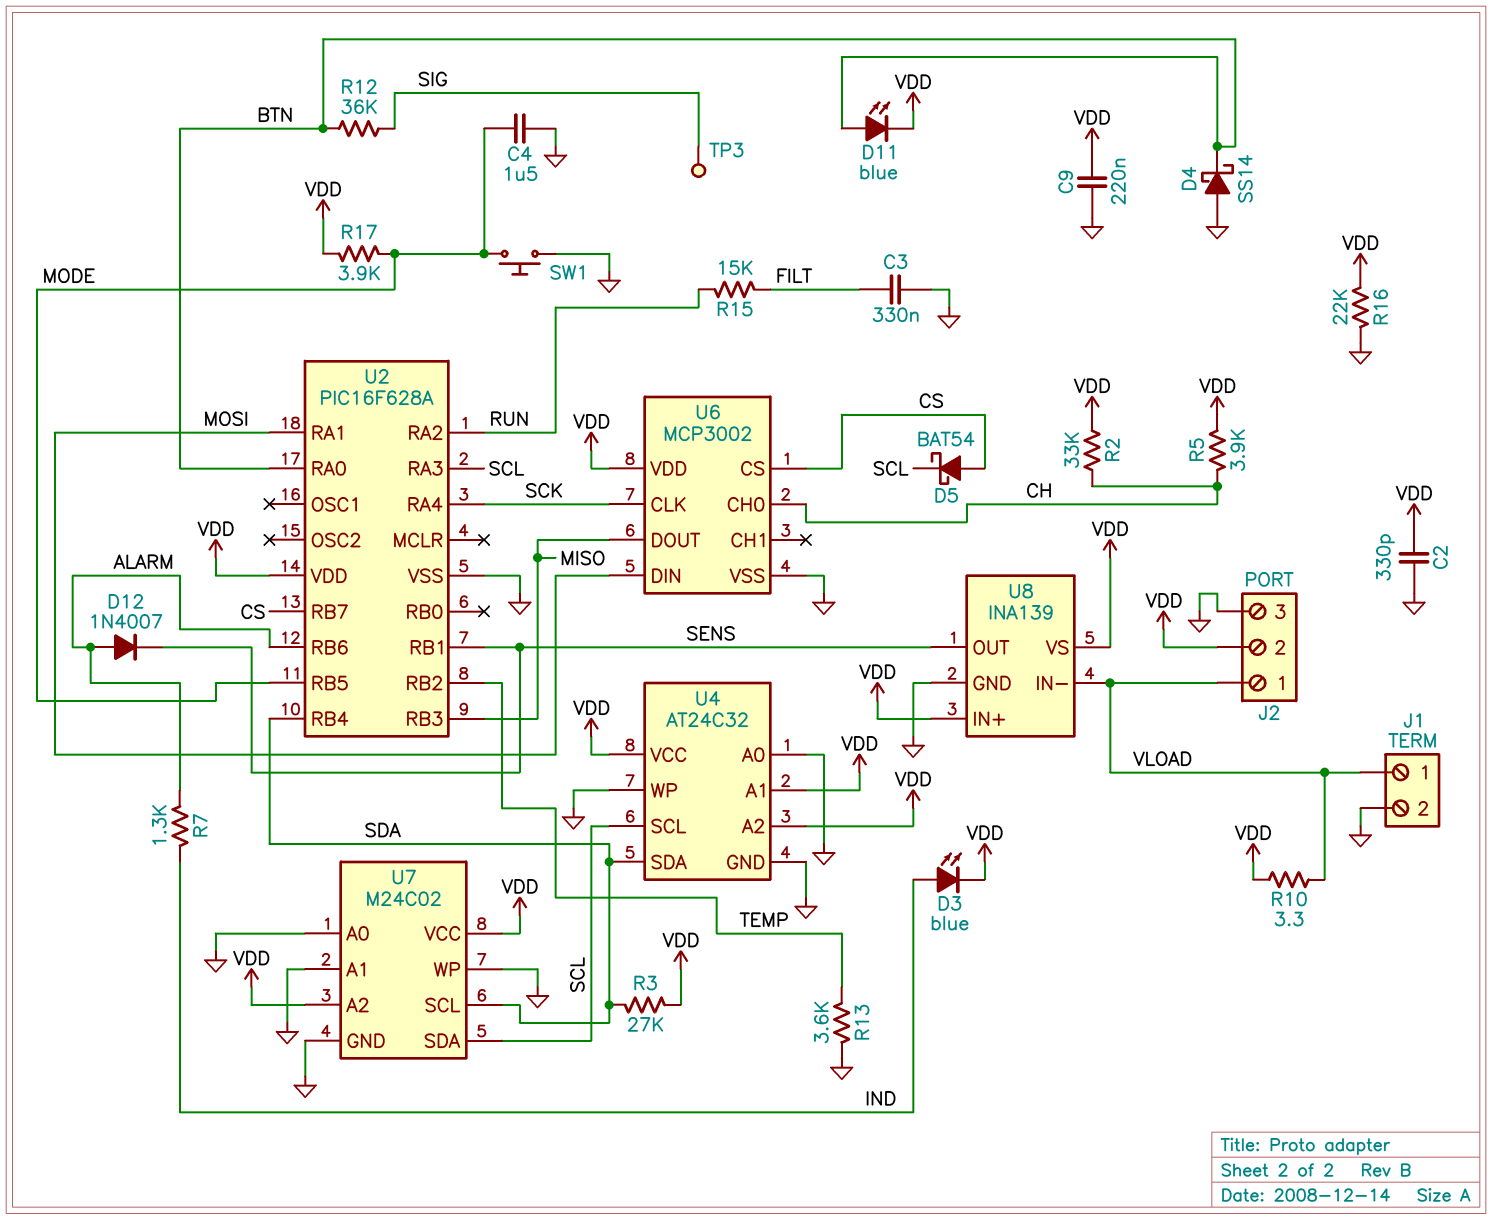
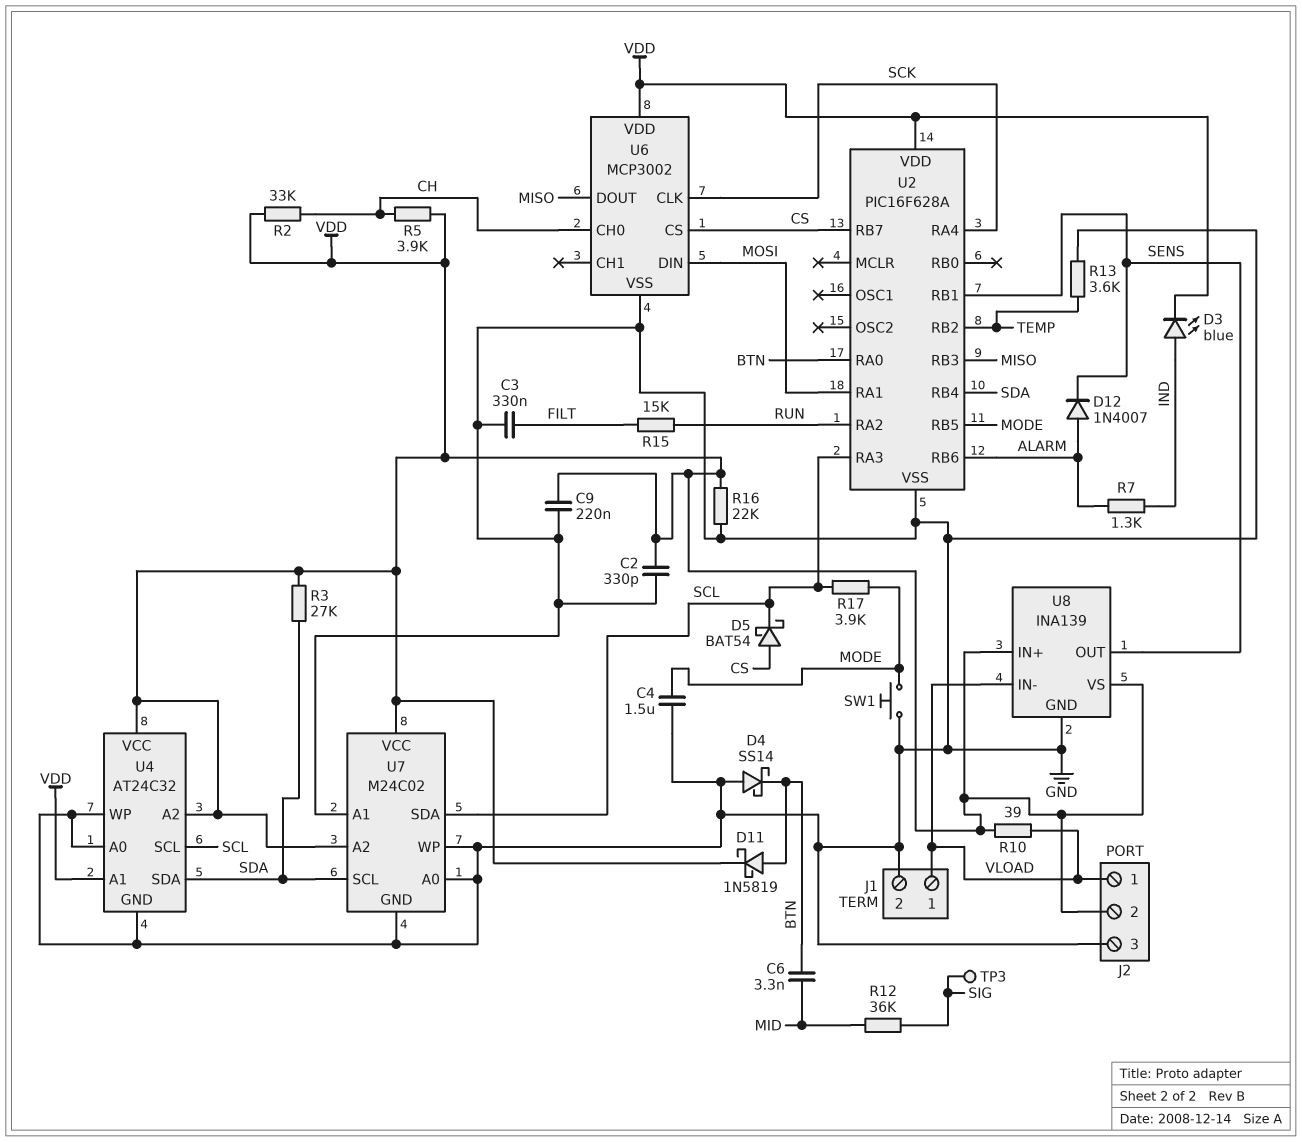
C6: none -> 3.3nF (BTN, MID)
D11: LED blue (A BTN, K VDD) -> schottky 1N5819 (A BTN, K VDD)
R10: 3.3 (VDD, VLOAD) -> 39 (VDD, VLOAD)
R12: 36k (BTN, SIG) -> 36k (MID, SIG)
R17: 3.9k (MODE, VDD) -> 3.9k (MODE, SCL)

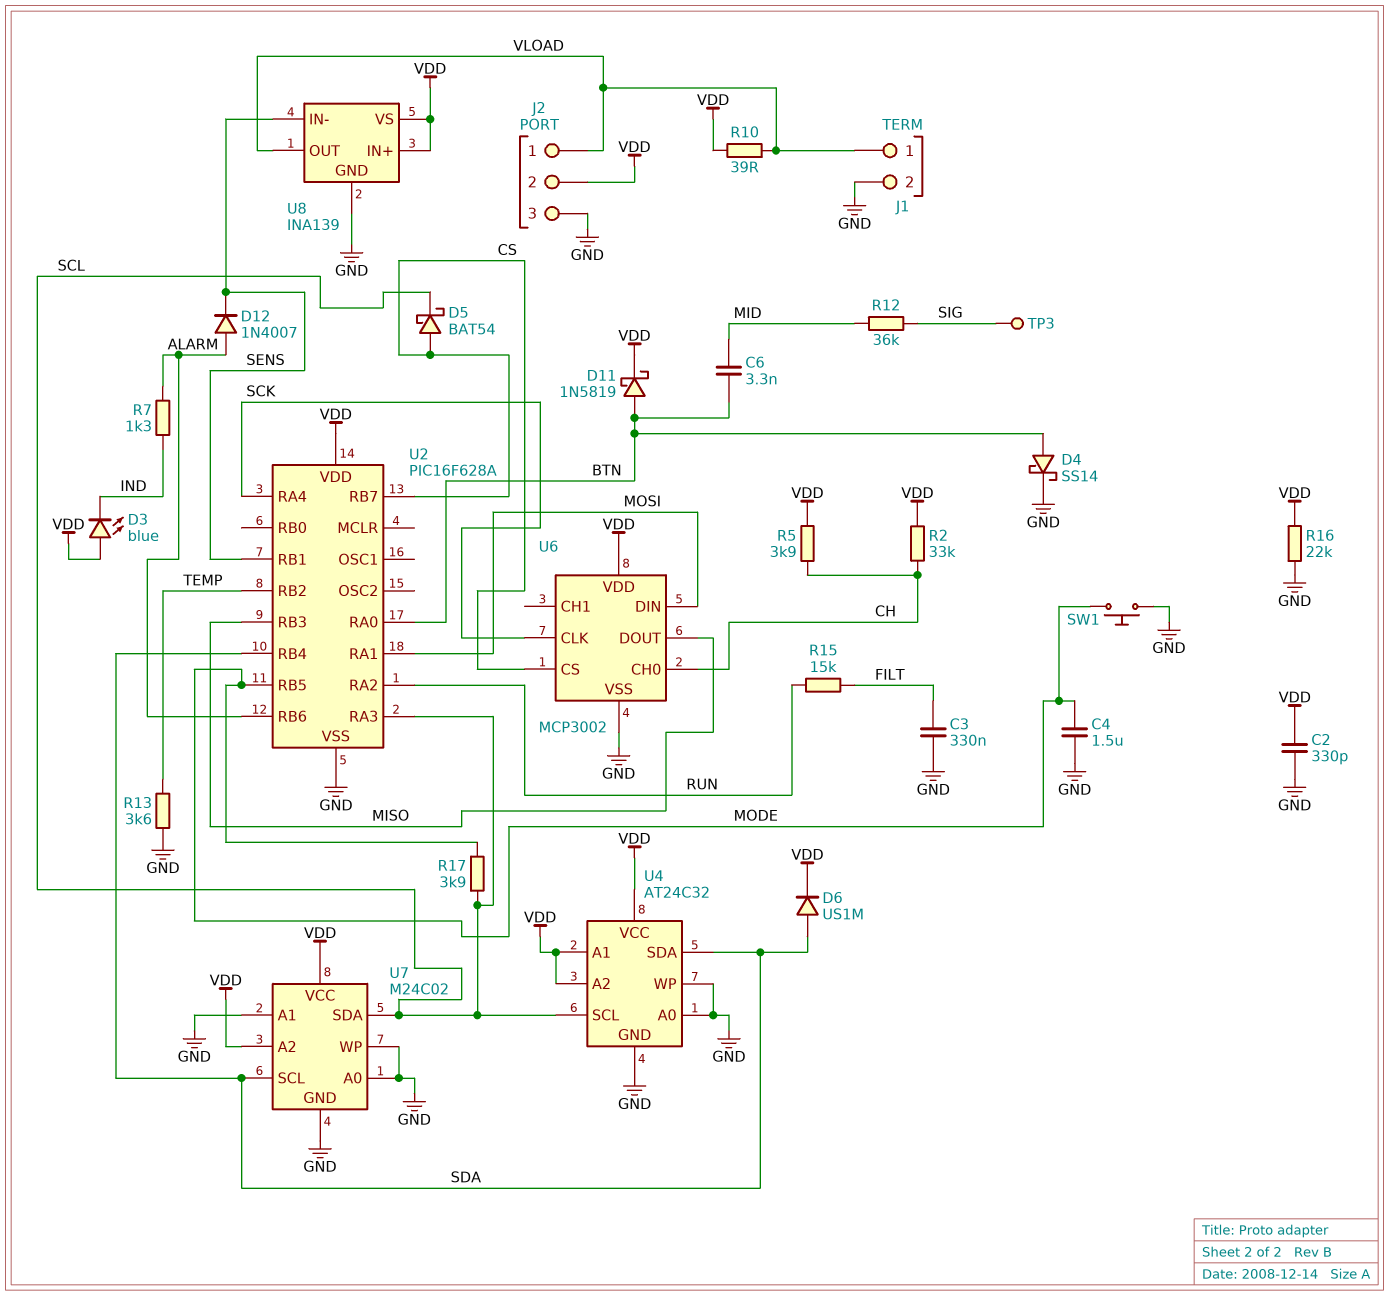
C9: 220nF (GND, VDD) -> none
D3: LED blue (A IND, K VDD) -> LED blue (A VDD, K IND)
D4: schottky SS14 (A GND, K BTN) -> schottky SS14 (A BTN, K GND)
D6: none -> diode US1M (A SDA, K VDD)
R3: 27k (SDA, VDD) -> none
U8 pin IN-: VLOAD -> SENS
U8 pin OUT: SENS -> VLOAD

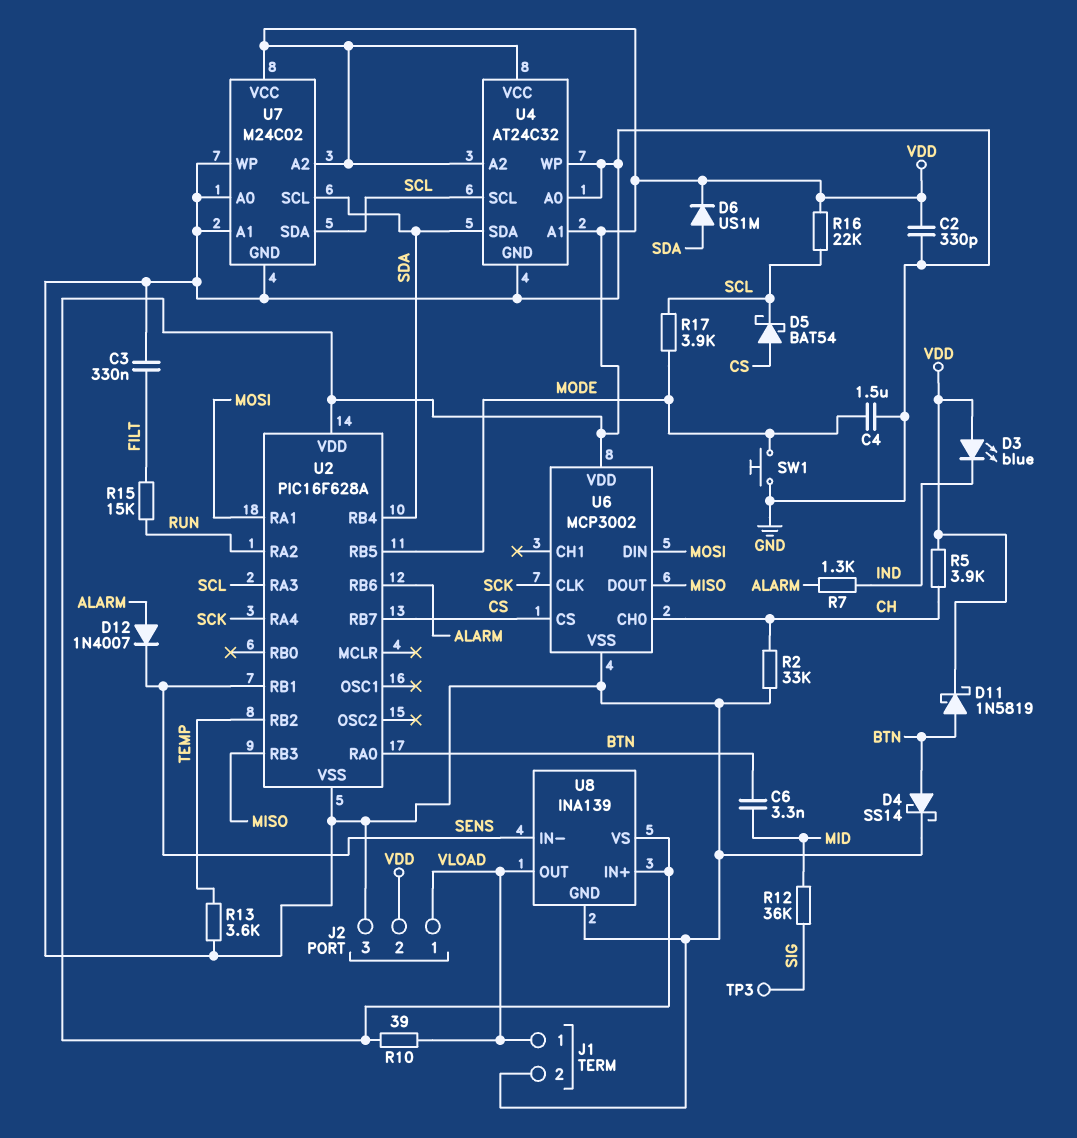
R2: 33k (CH, VDD) -> 33k (CH, GND)
R16: 22k (GND, VDD) -> 22k (SCL, VDD)

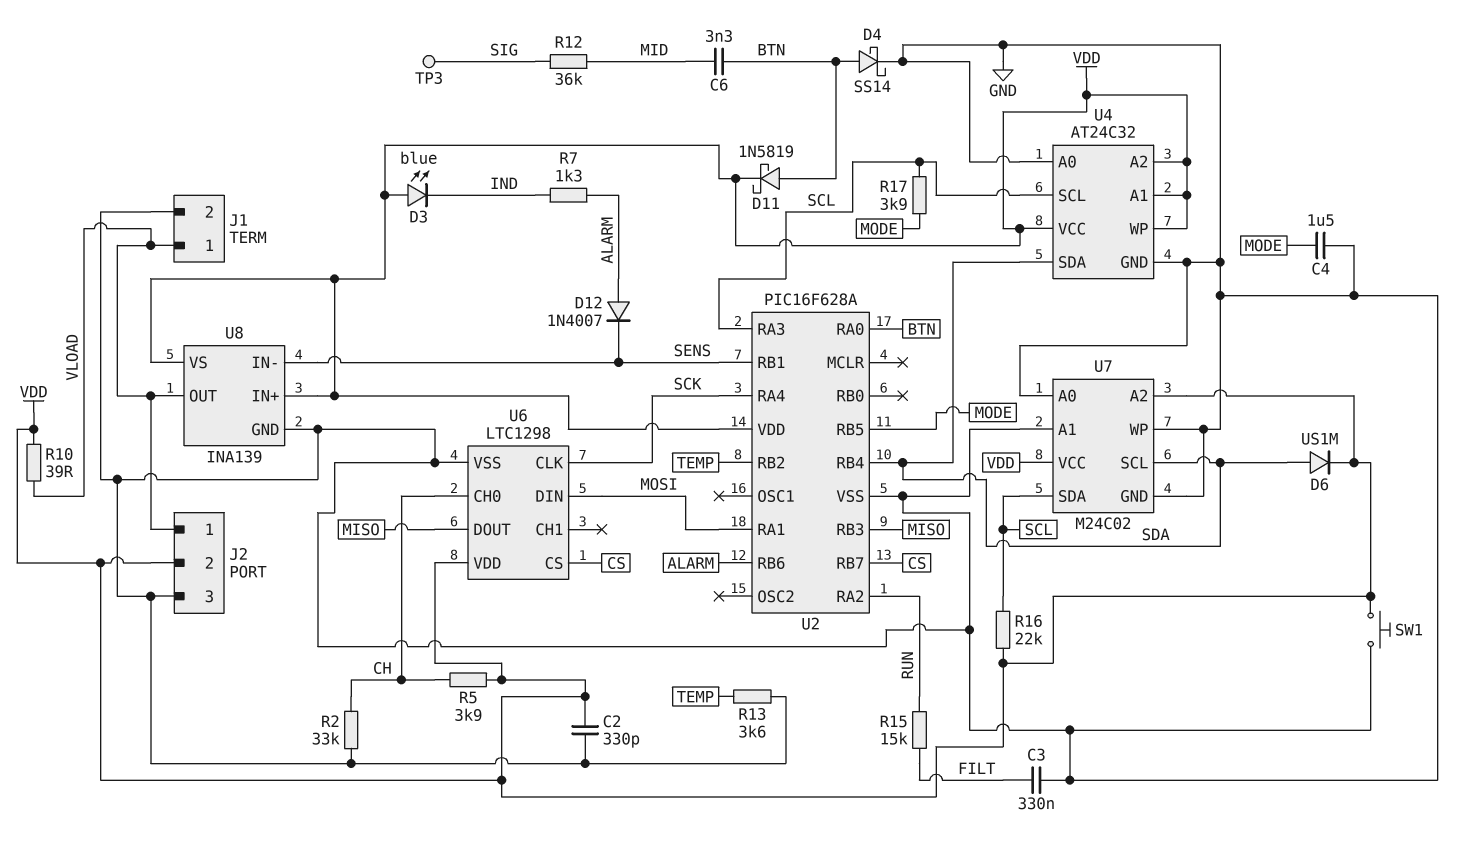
D5: schottky BAT54 (A CS, K SCL) -> none
SW1: button (GND, MODE) -> button (GND, VDD)
U4 pin WP: GND -> VDD
U6: MCP3002 -> LTC1298

